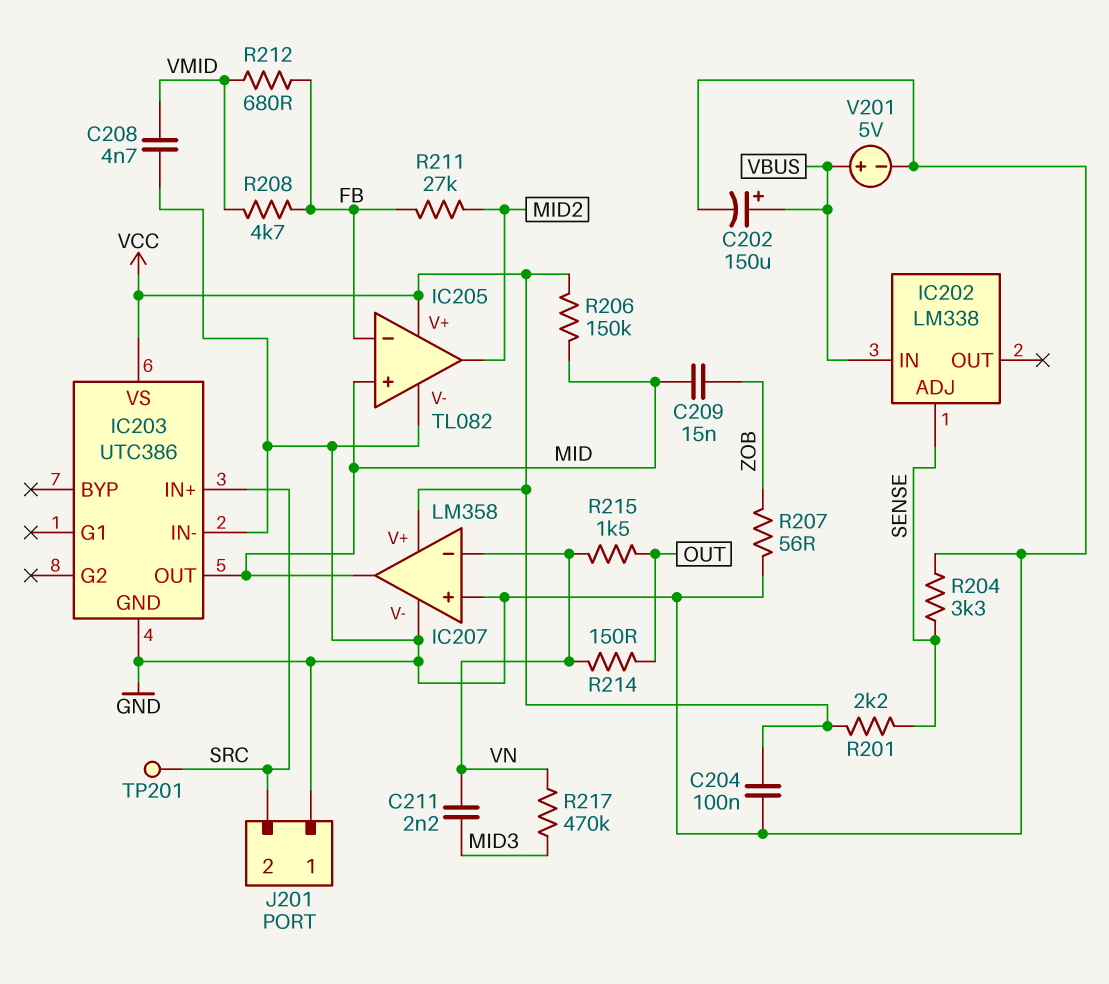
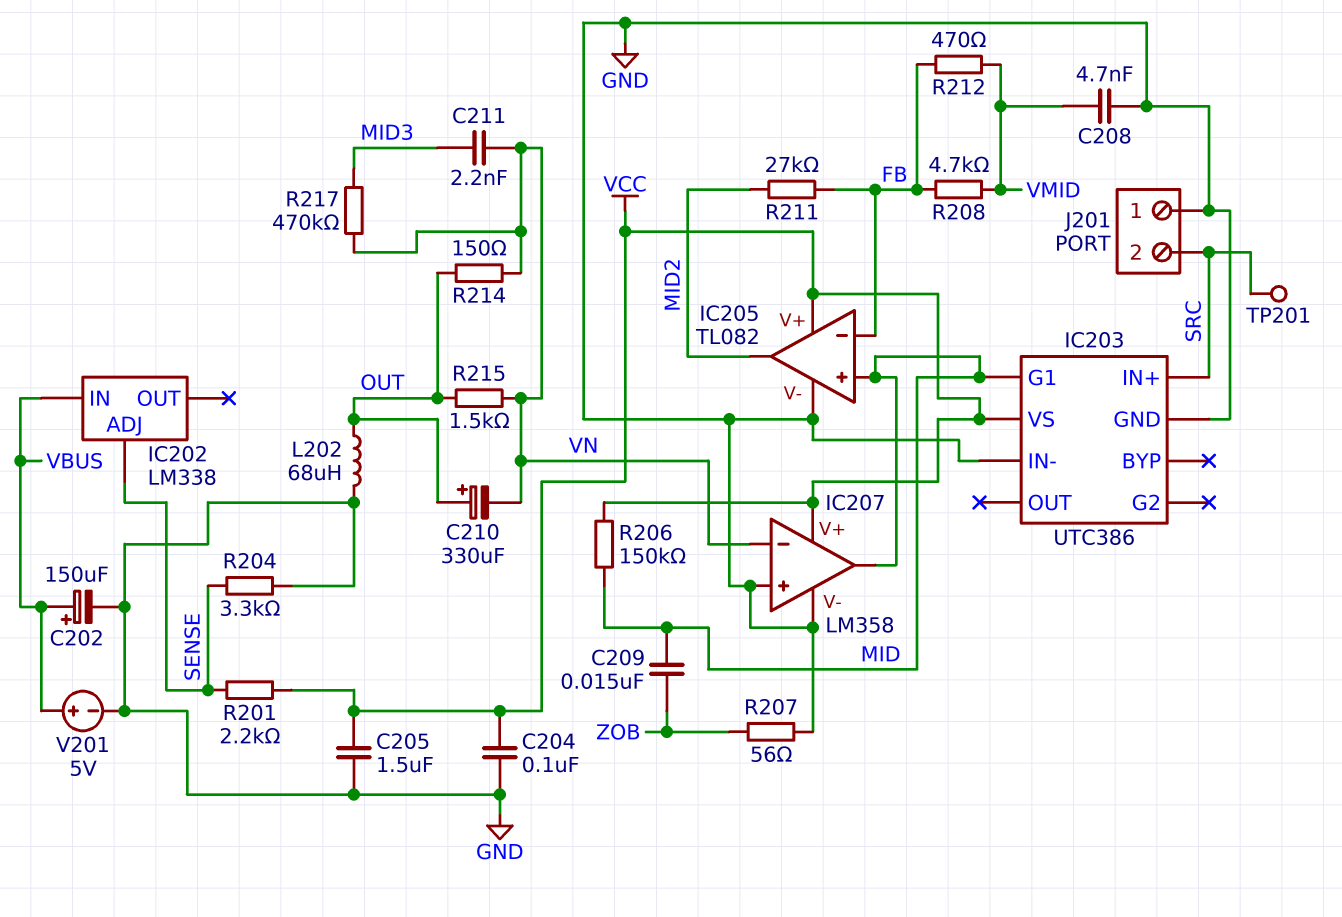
C205: none -> 1.5uF (GND, VCC)
C210: none -> 330uF (plus OUT, minus VN)
IC203 pin G1: none -> MID
IC203 pin OUT: MID -> none
L202: none -> 68uH (GND, OUT)
R212: 680 (FB, VMID) -> 470 (FB, VMID)

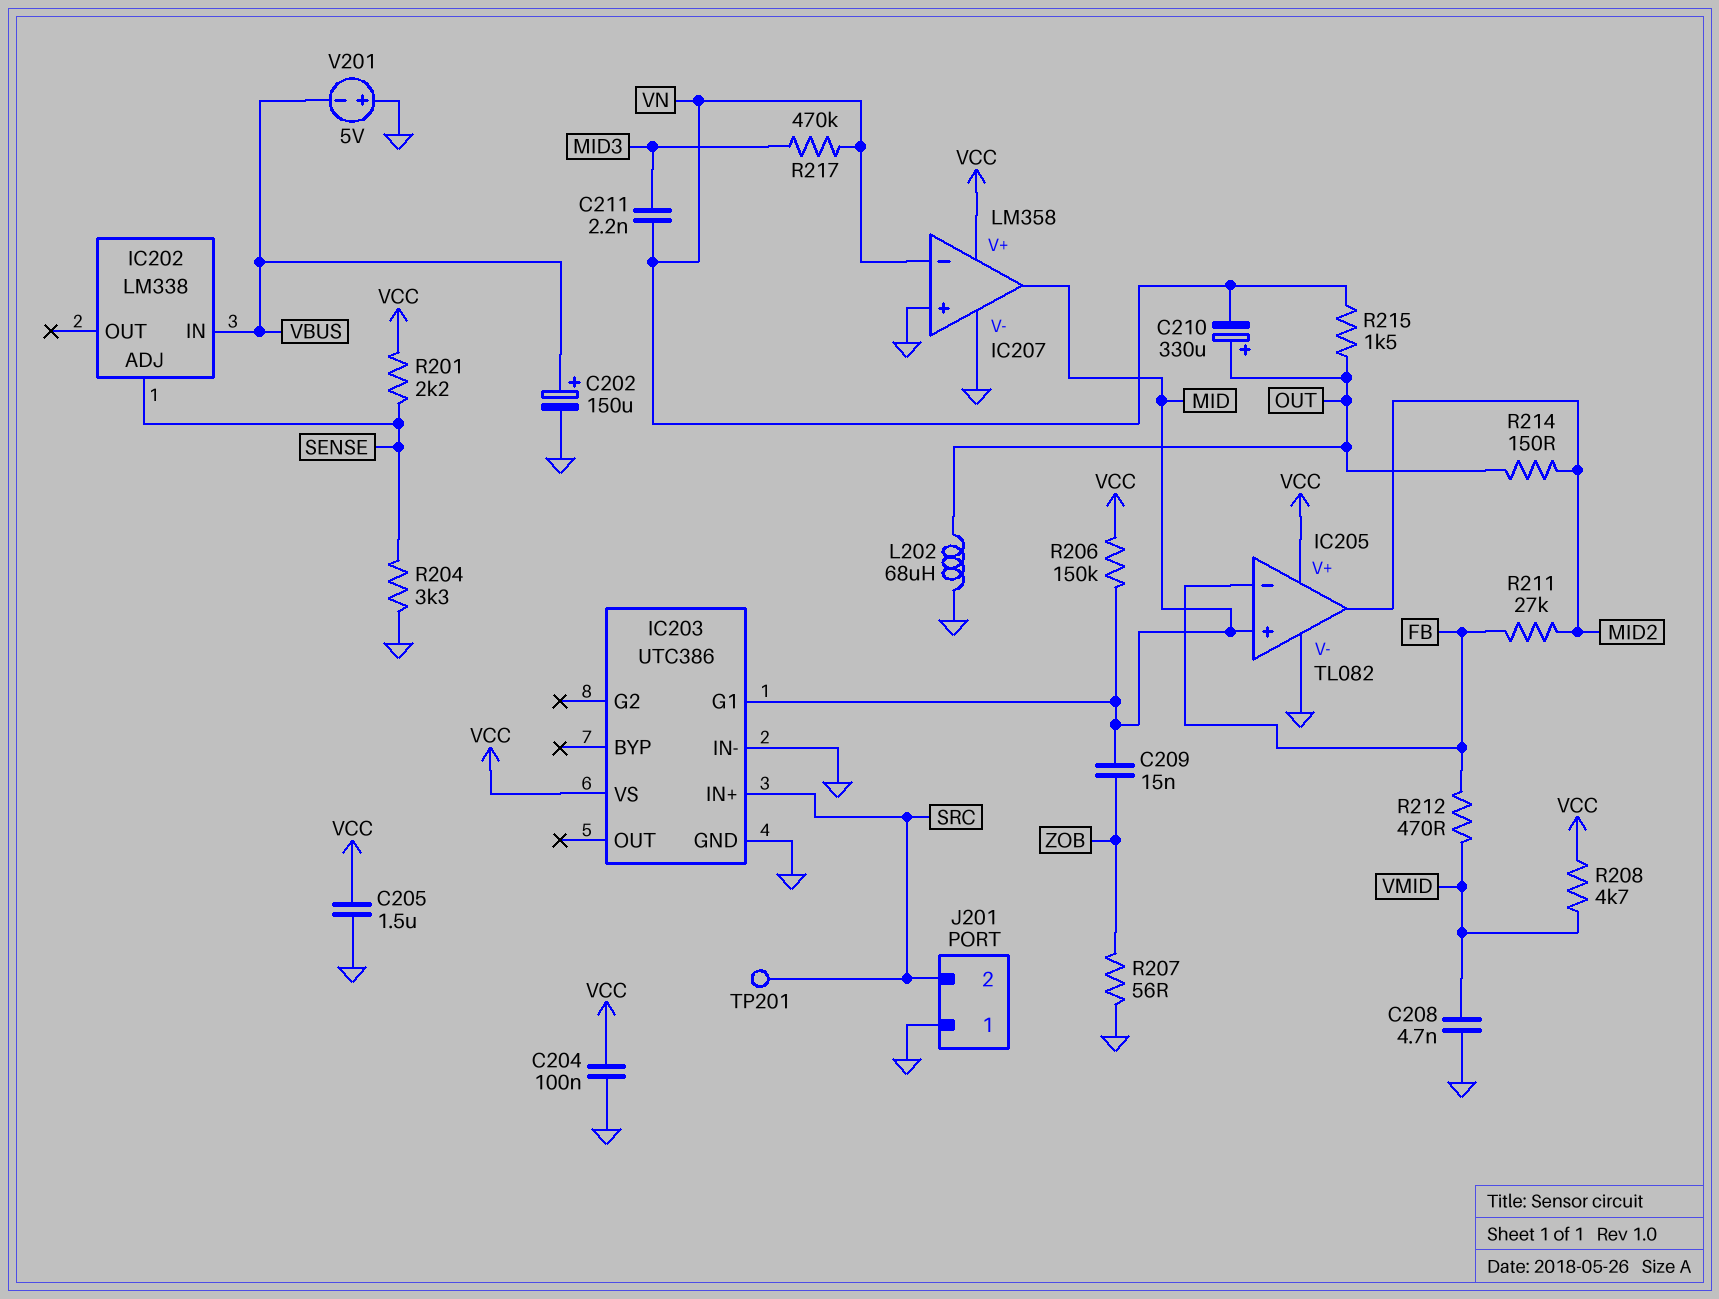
R208: 4.7k (FB, VMID) -> 4.7k (VCC, VMID)
R214: 150 (OUT, VN) -> 150 (MID2, OUT)
V201: 5V (plus VBUS, minus GND) -> 5V (plus GND, minus VBUS)

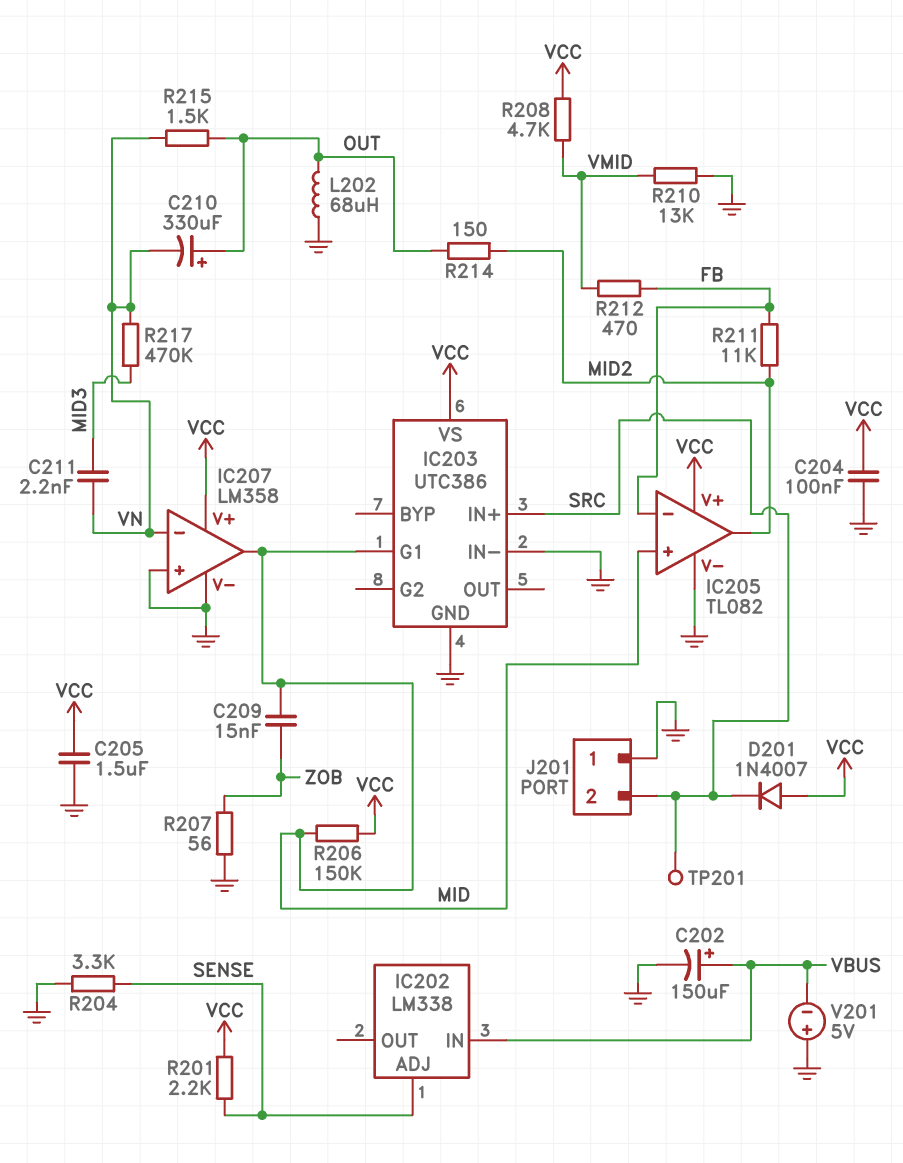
C208: 4.7nF (GND, VMID) -> none
D201: none -> diode 1N4007 (A VCC, K SRC)
R210: none -> 13k (GND, VMID)
R211: 27k (FB, MID2) -> 11k (FB, MID2)

